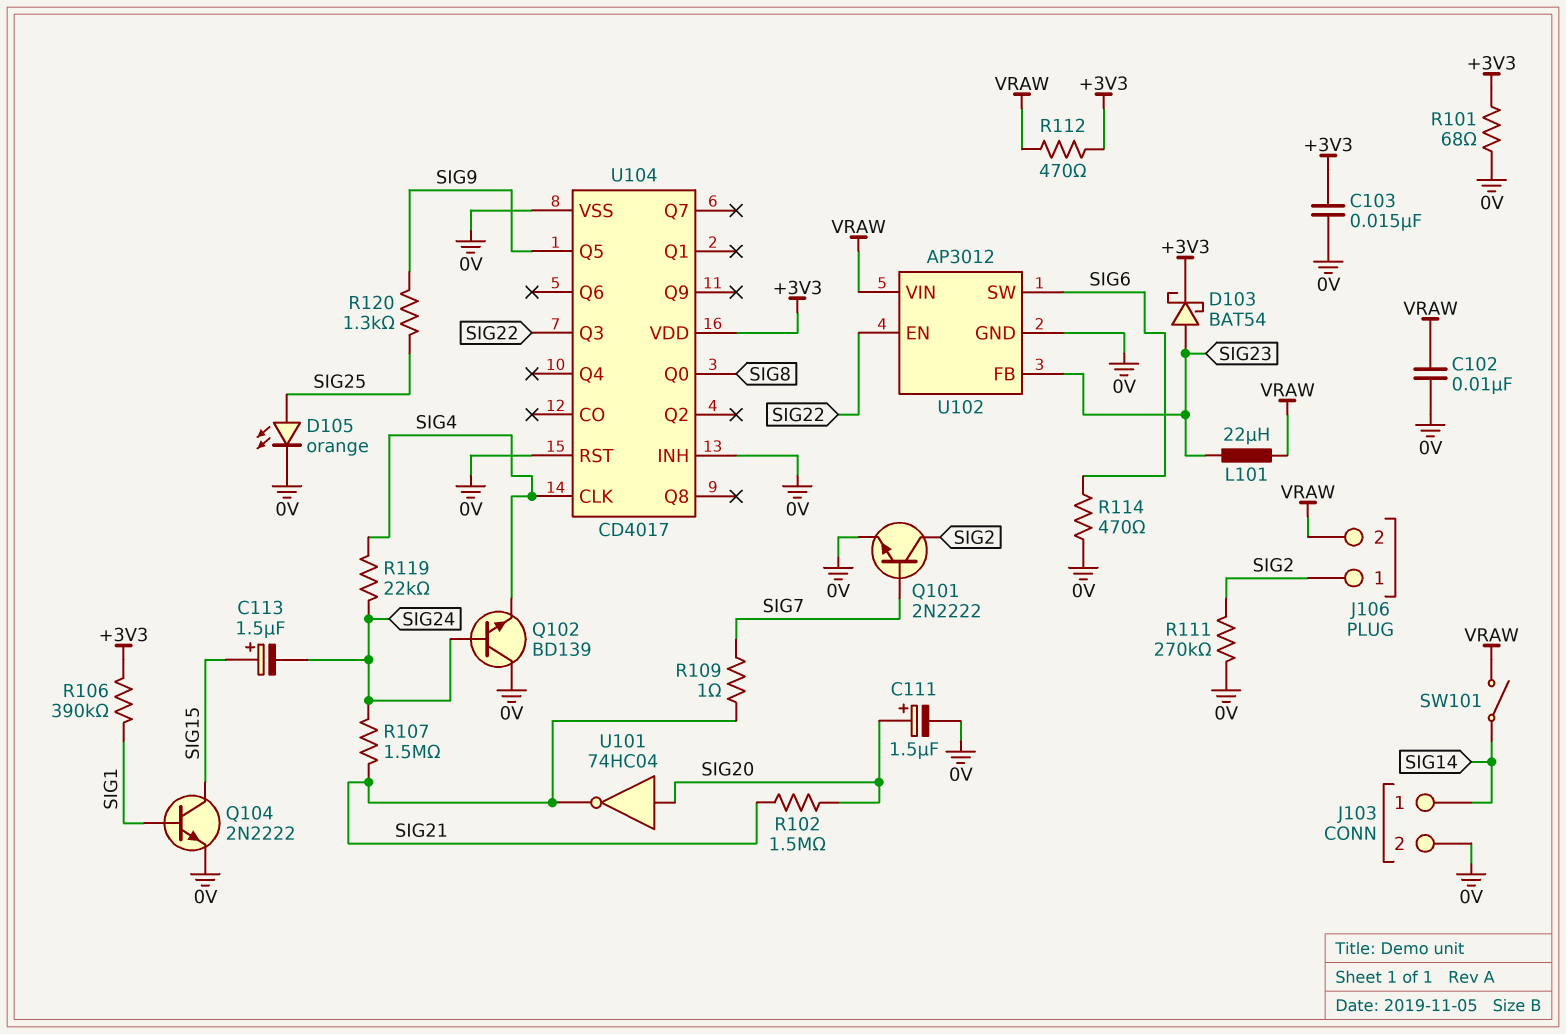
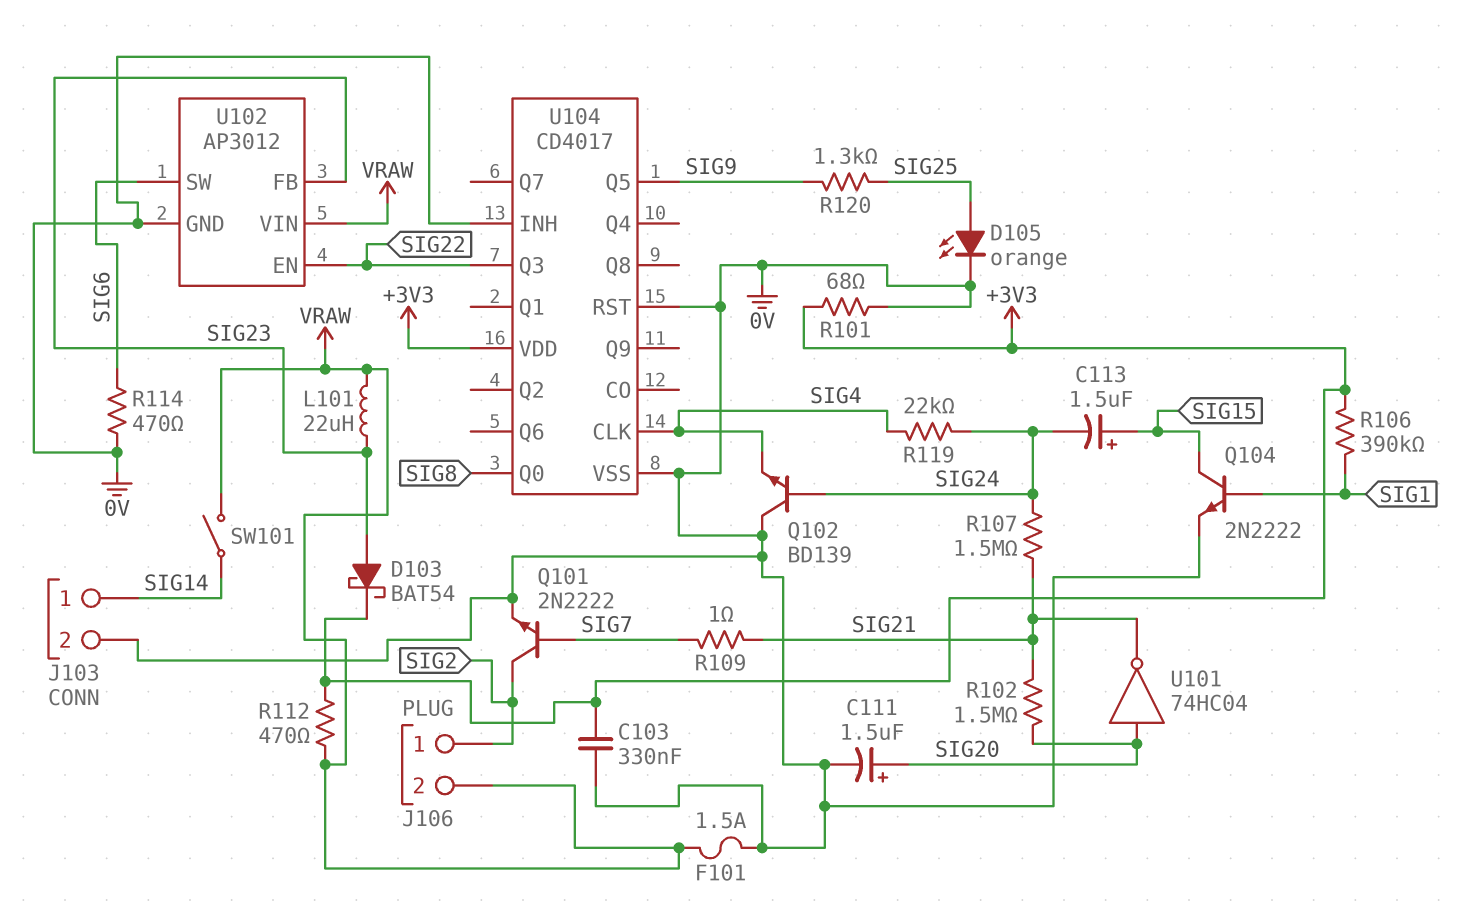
C102: 10nF (0V, VRAW) -> none
C103: 15nF (+3V3, 0V) -> 330nF (+3V3, 0V)
F101: none -> 1.5A (0V, VRAW)
R111: 270k (0V, SIG2) -> none

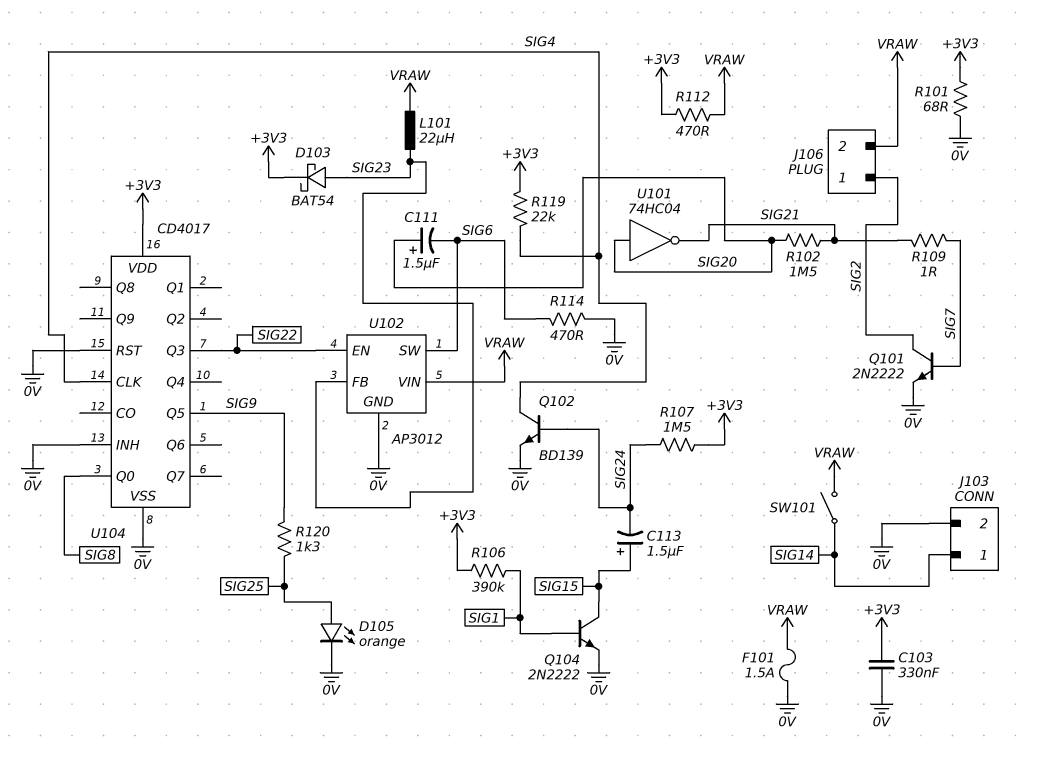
C111: 1.5uF (plus SIG20, minus 0V) -> 1.5uF (plus SIG20, minus SIG6)
Q102: NPN BD139 (B SIG24, C 0V, E SIG4) -> NPN BD139 (B SIG24, C SIG4, E 0V)
R107: 1.5M (SIG21, SIG24) -> 1.5M (+3V3, SIG24)
R119: 22k (SIG4, SIG24) -> 22k (+3V3, SIG4)

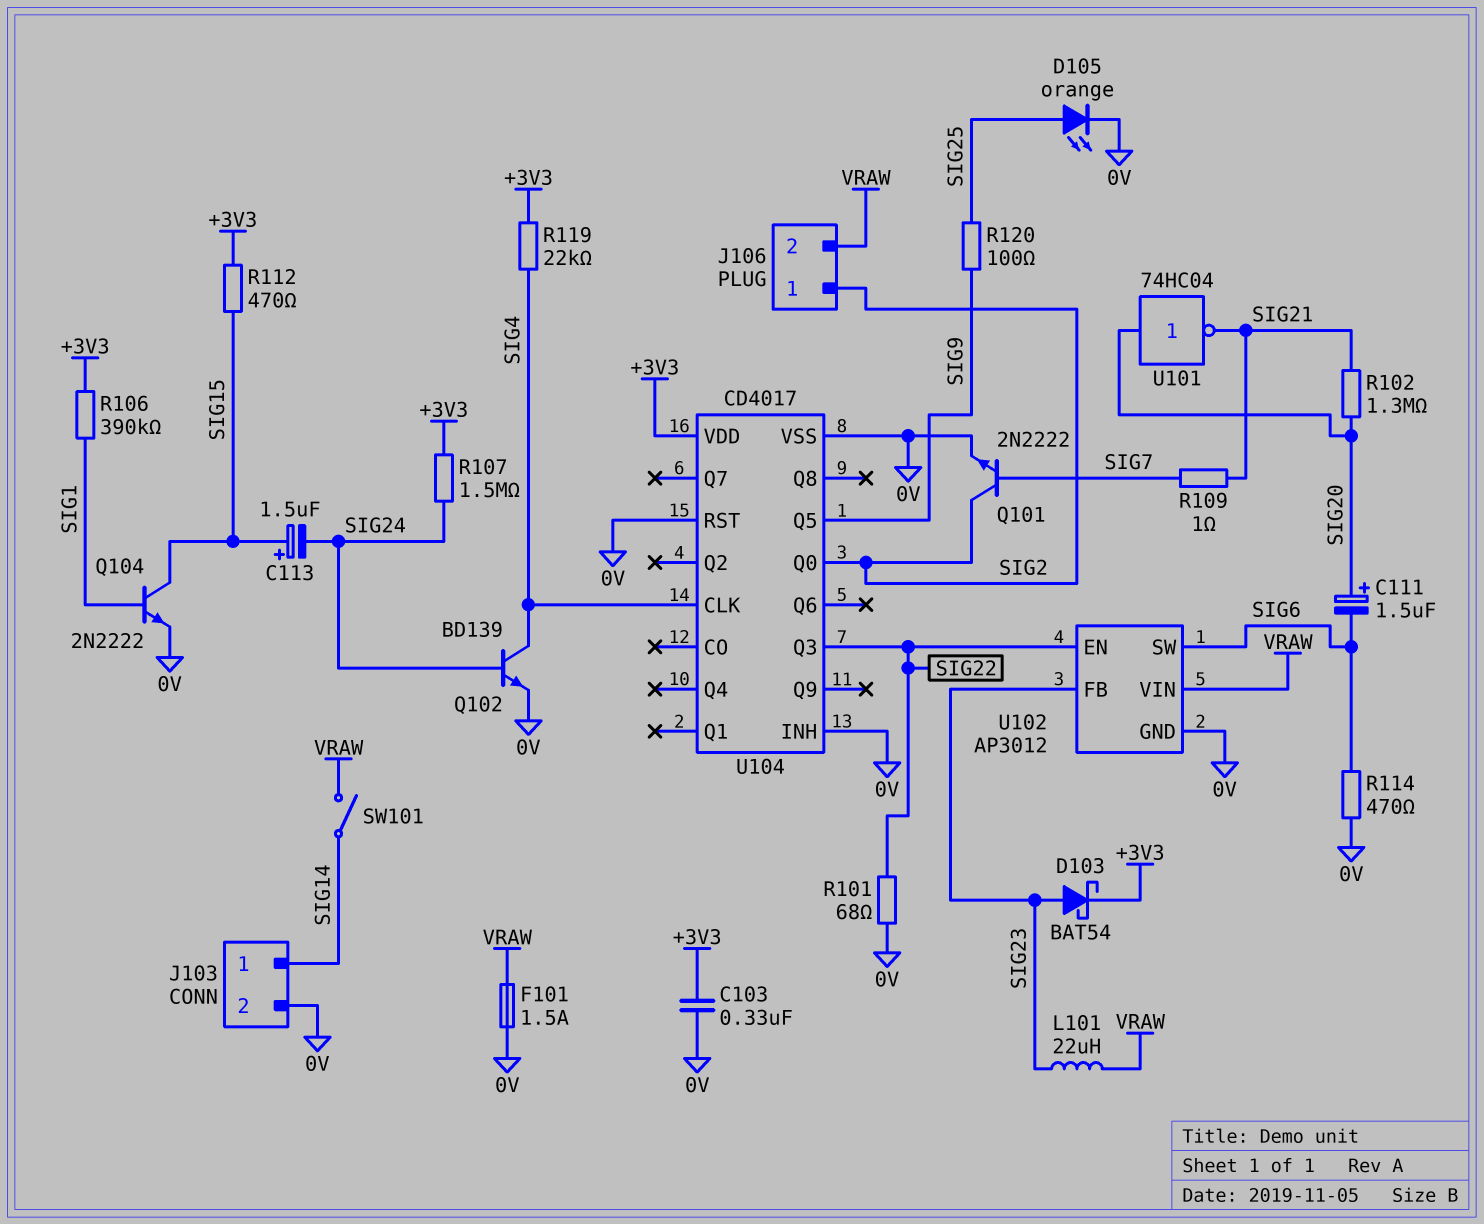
R101: 68 (+3V3, 0V) -> 68 (0V, SIG22)
R102: 1.5M (SIG20, SIG21) -> 1.3M (SIG20, SIG21)
R112: 470 (+3V3, VRAW) -> 470 (+3V3, SIG15)
R120: 1.3k (SIG9, SIG25) -> 100 (SIG9, SIG25)
U104 pin Q0: SIG8 -> SIG2

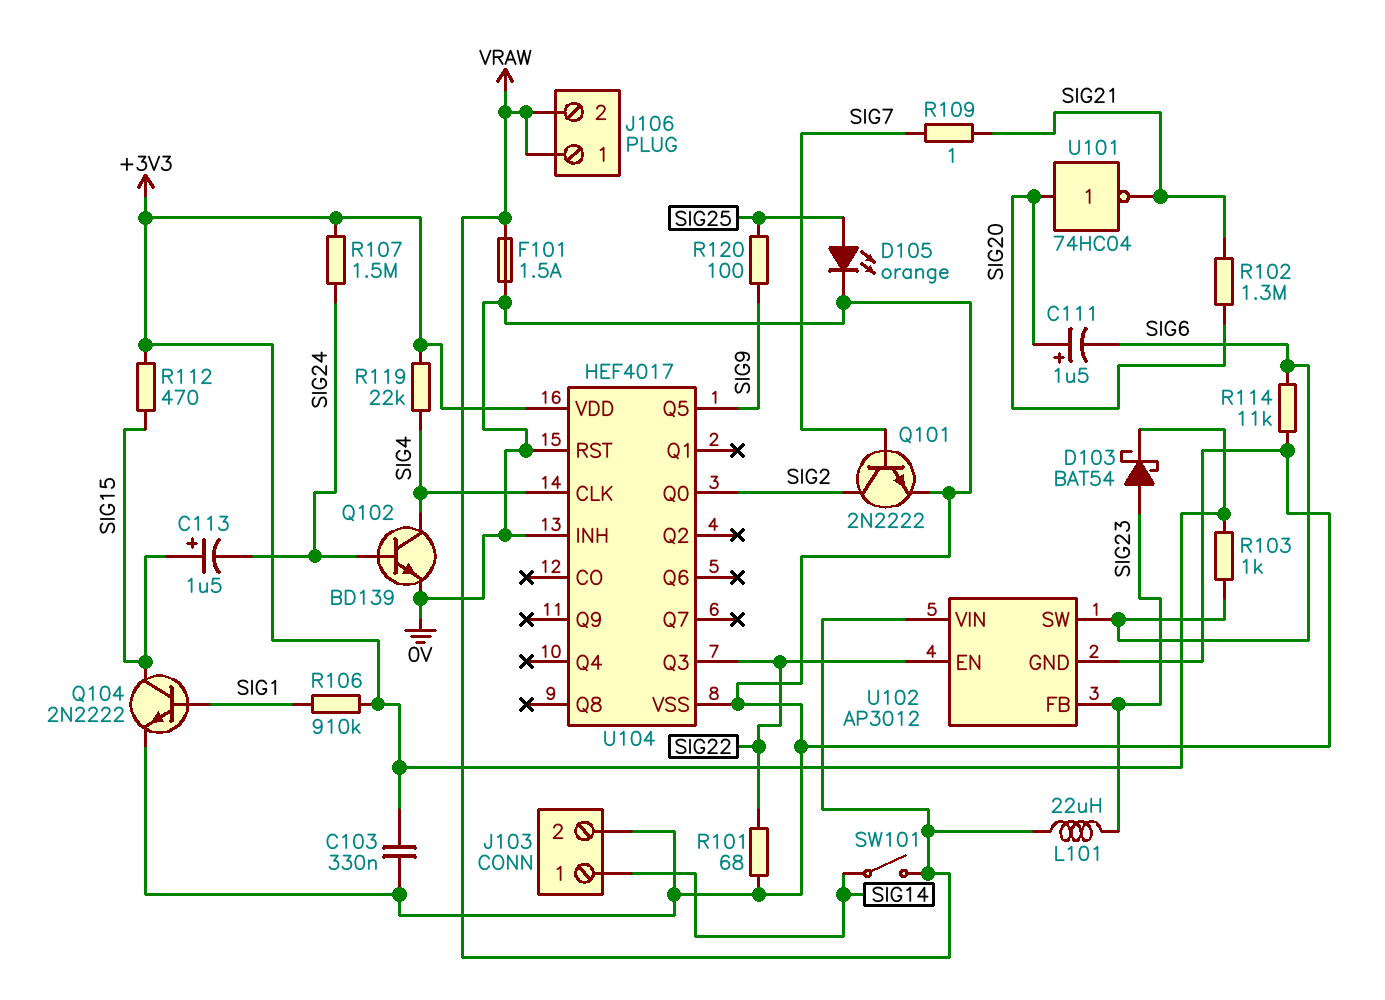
J106 pin 1: SIG2 -> VRAW
R103: none -> 1k (+3V3, SIG6)
R106: 390k (+3V3, SIG1) -> 910k (+3V3, SIG1)
R114: 470 (0V, SIG6) -> 11k (0V, SIG6)
U104: CD4017 -> HEF4017

